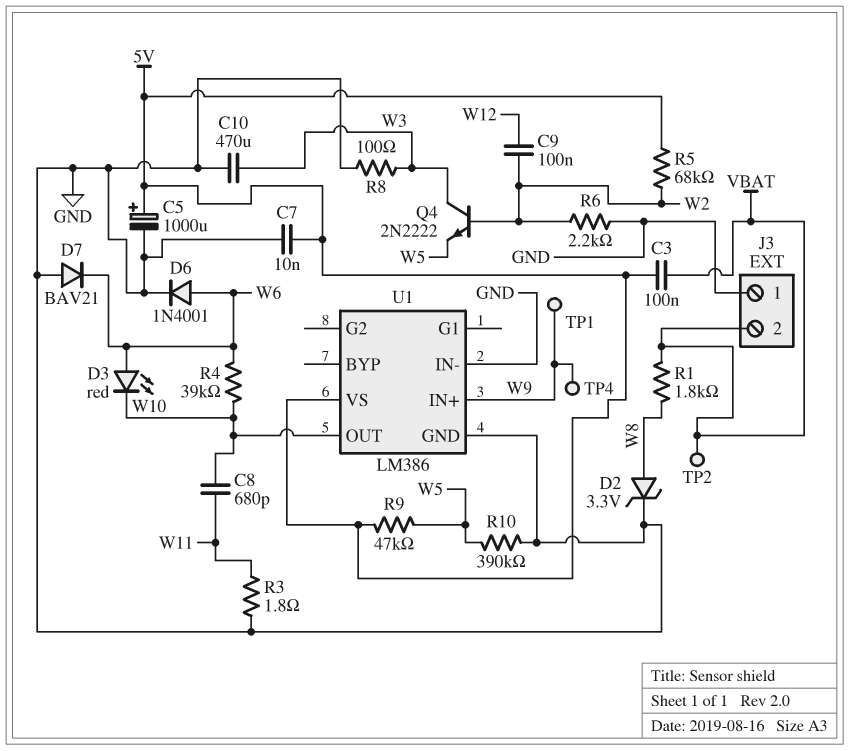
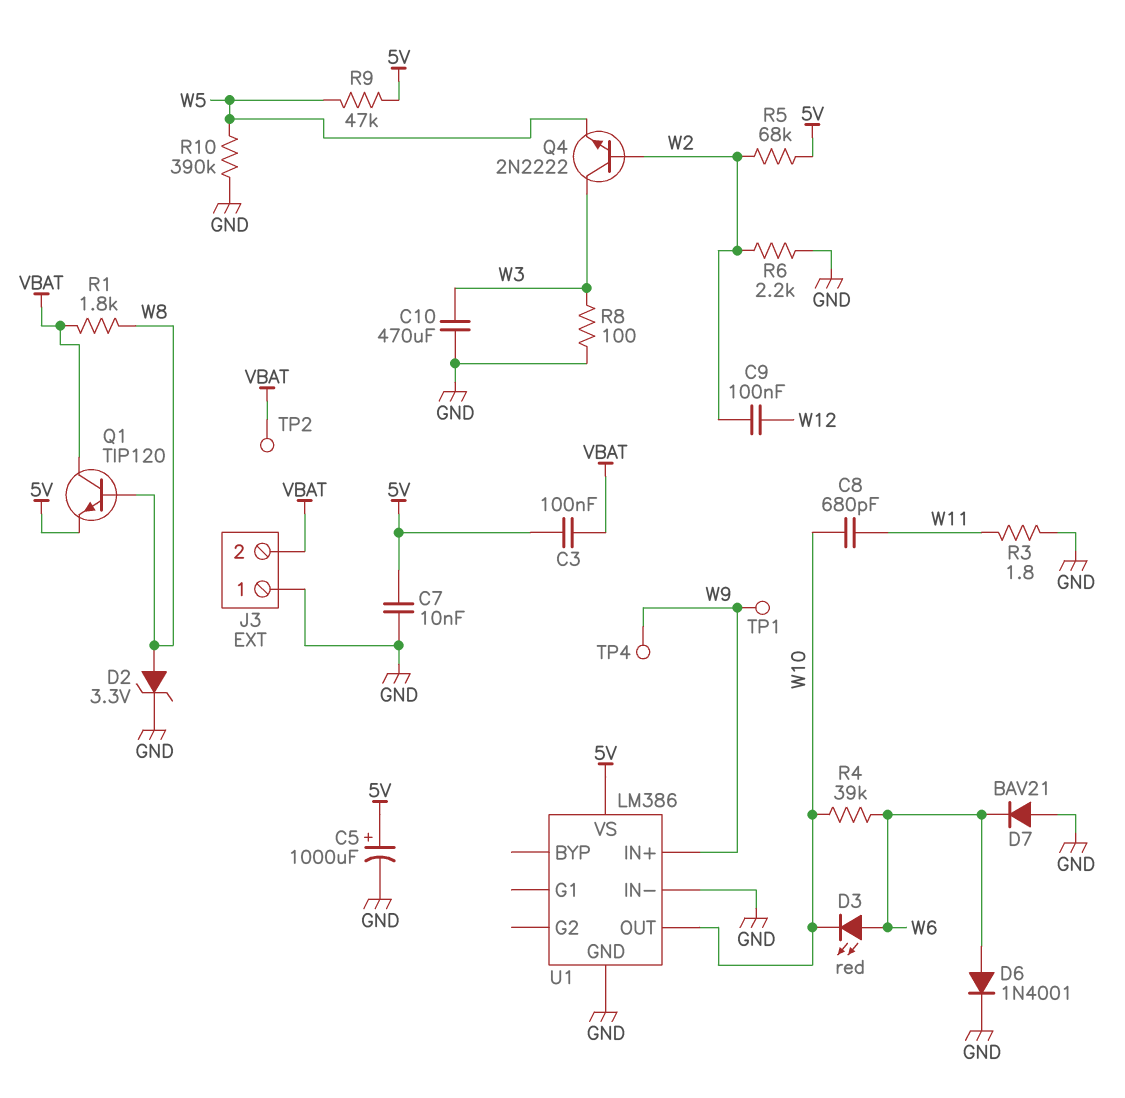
Q1: none -> NPN TIP120 (B W8, C VBAT, E 5V)

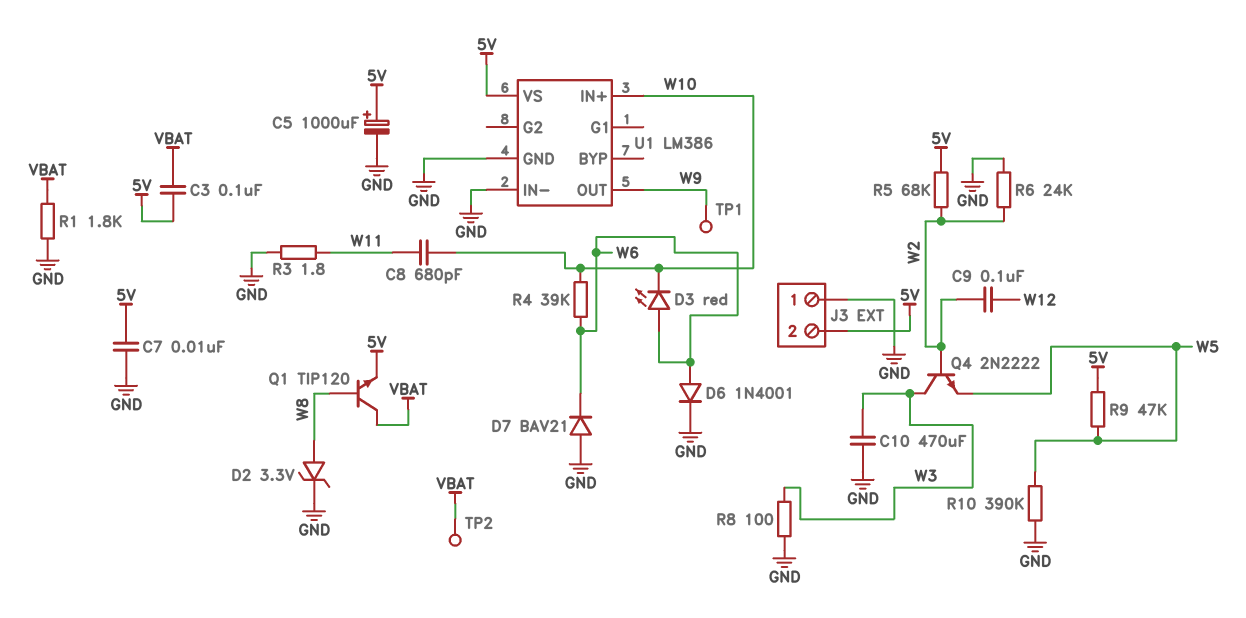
J3 pin 2: VBAT -> 5V
R1: 1.8k (VBAT, W8) -> 1.8k (GND, VBAT)
R6: 2.2k (GND, W2) -> 24k (GND, W2)
TP4: test point (W9) -> none
U1 pin IN+: W9 -> W10
U1 pin OUT: W10 -> W9

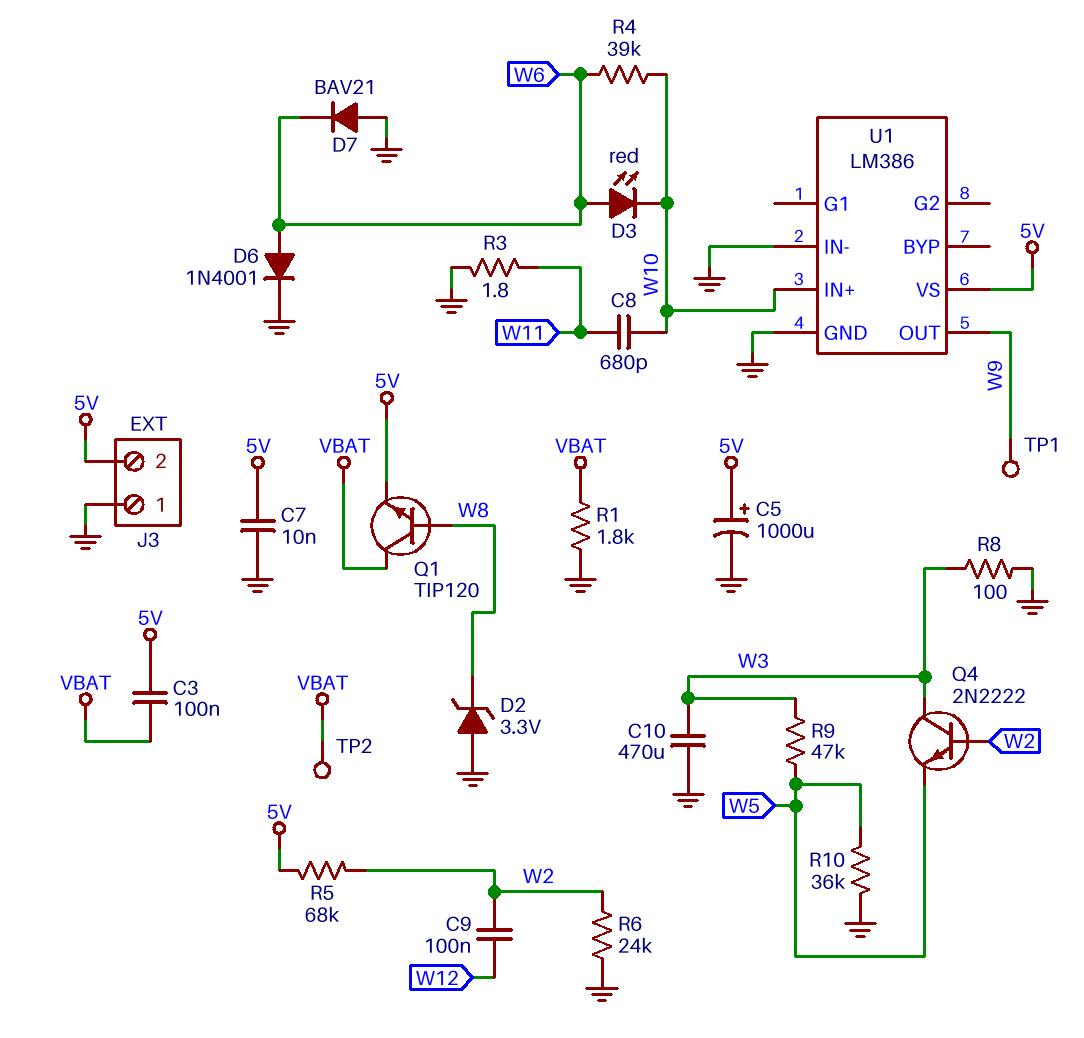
D2: zener 3.3V (A W8, K GND) -> zener 3.3V (A GND, K W8)
R9: 47k (5V, W5) -> 47k (W3, W5)
R10: 390k (GND, W5) -> 36k (GND, W5)

